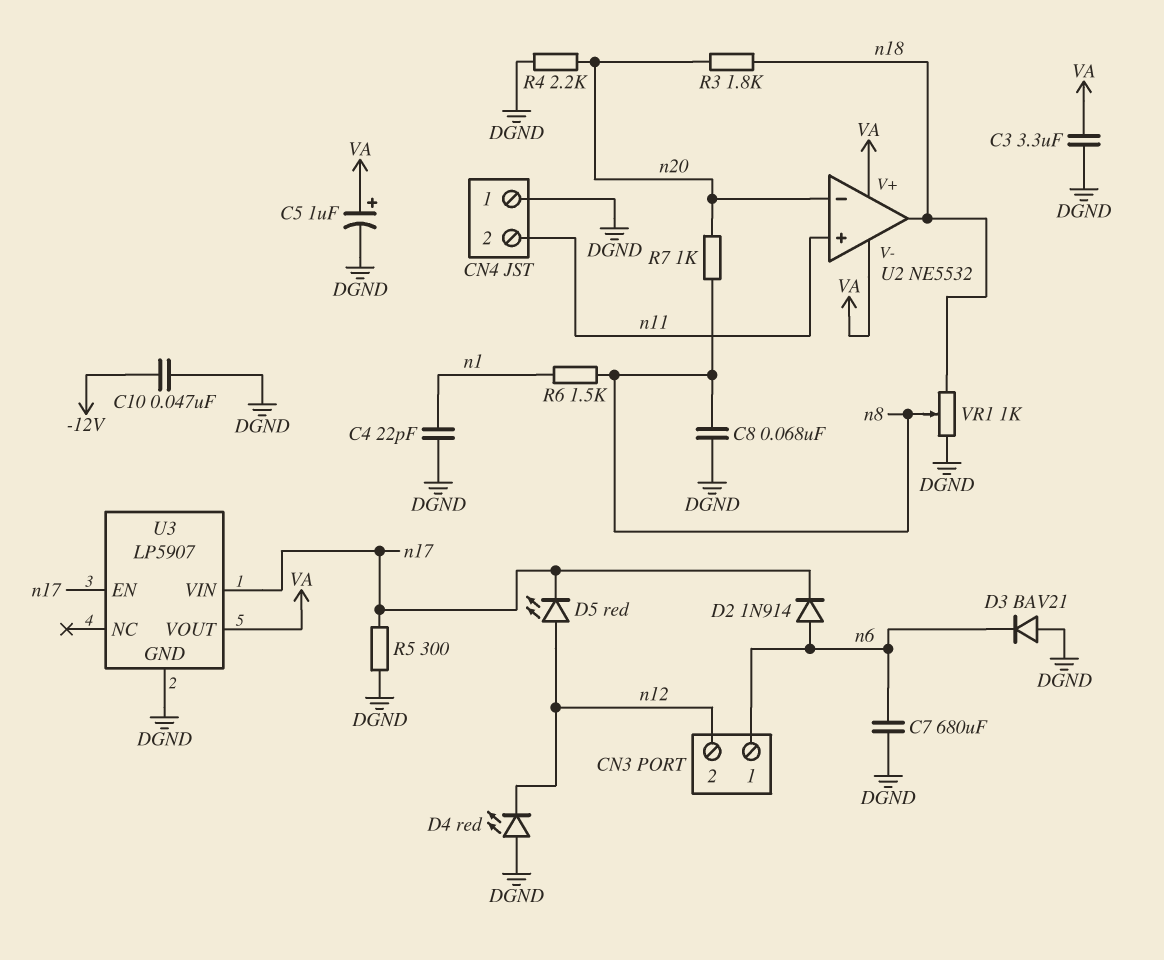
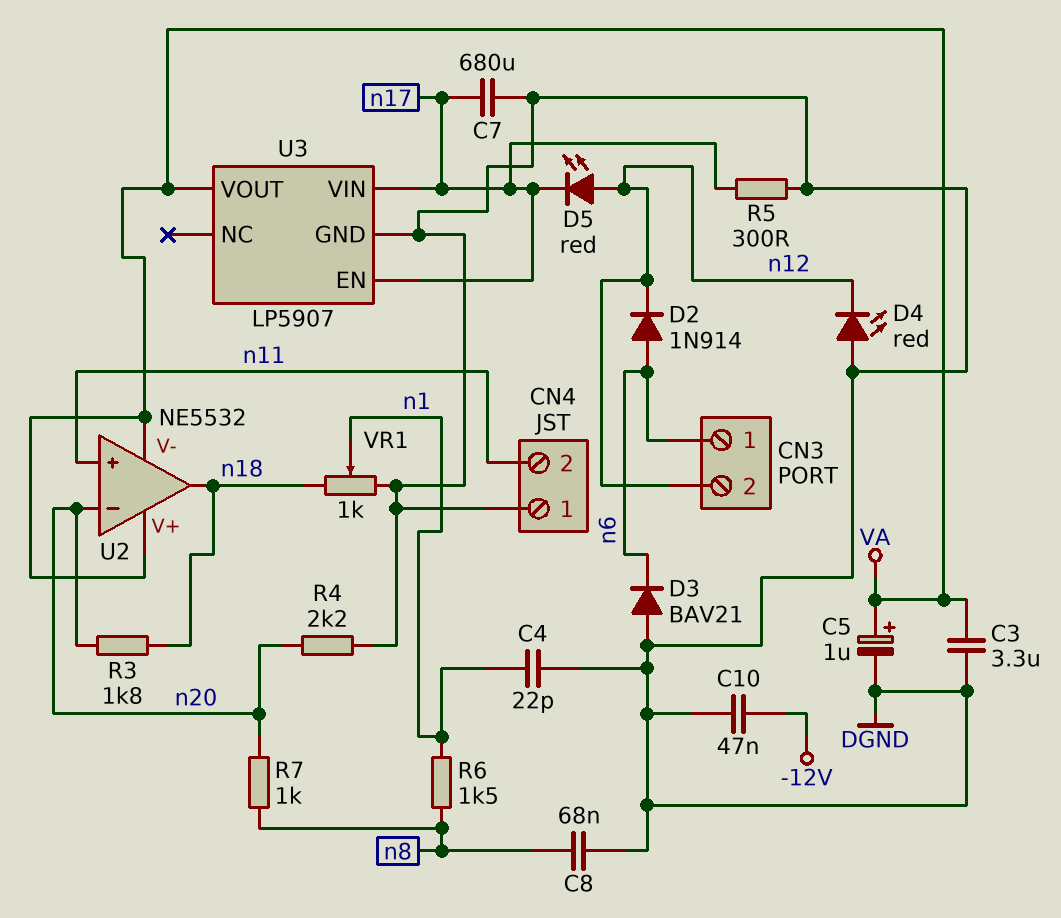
C7: 680uF (DGND, n6) -> 680uF (DGND, n17)
D2: diode 1N914 (A n6, K n17) -> diode 1N914 (A n6, K n12)
VR1: 1k (DGND, n18, wiper n8) -> 1k (DGND, n18, wiper n1)

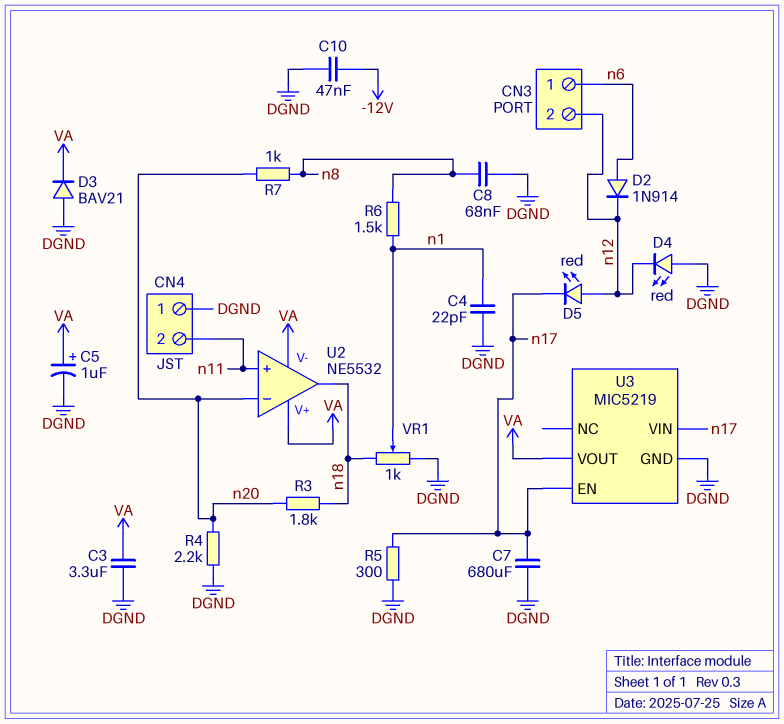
D3: diode BAV21 (A DGND, K n6) -> diode BAV21 (A DGND, K VA)
U3: LP5907 -> MIC5219

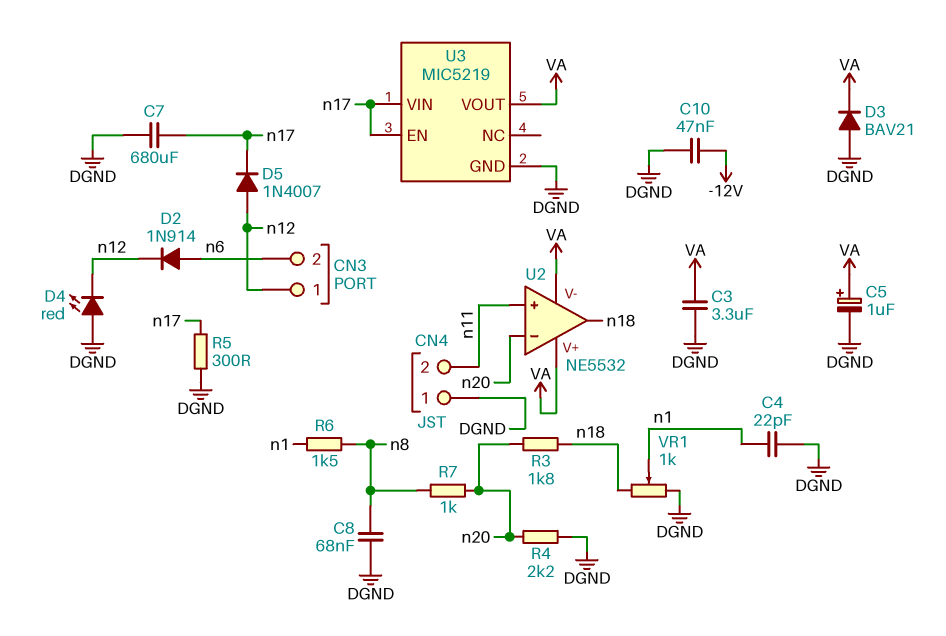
CN3 pin 1: n6 -> n12
CN3 pin 2: n12 -> n6
D5: LED red (A n12, K n17) -> diode 1N4007 (A n12, K n17)

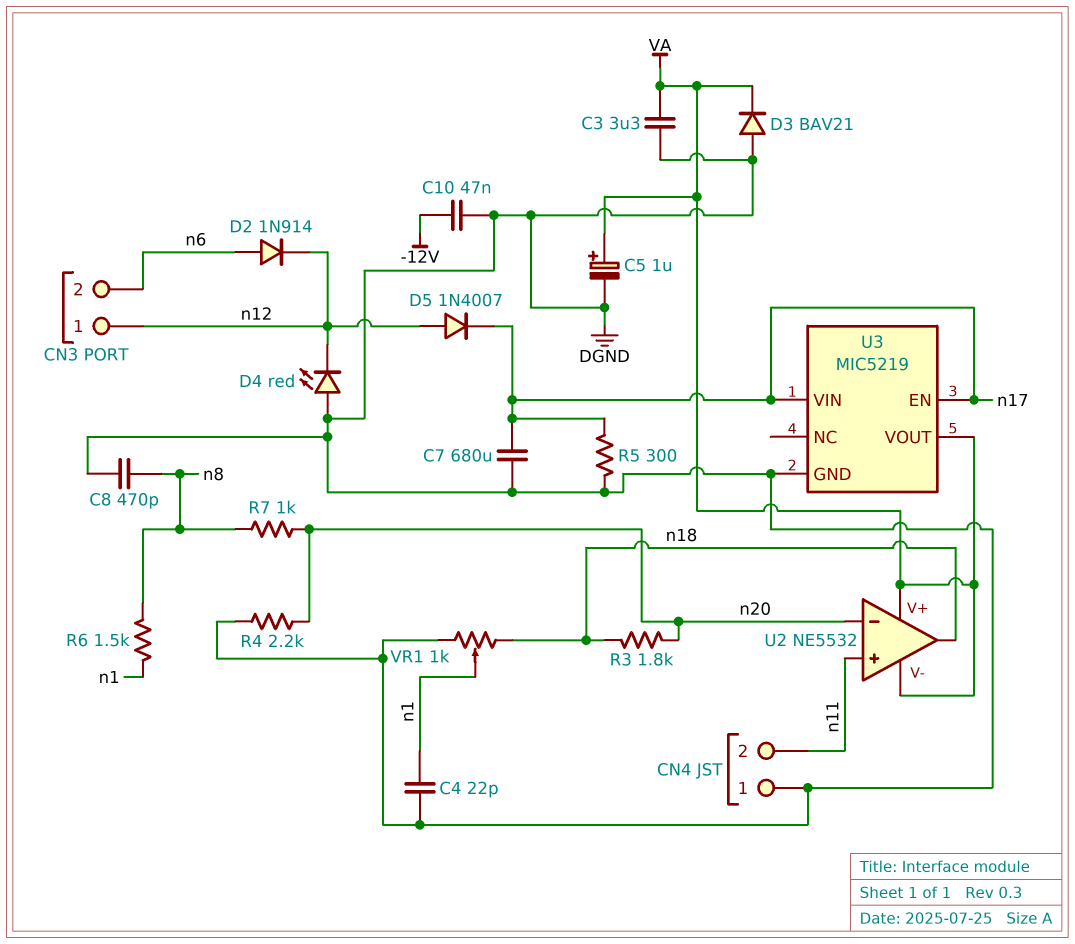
C8: 68nF (DGND, n8) -> 470pF (DGND, n8)

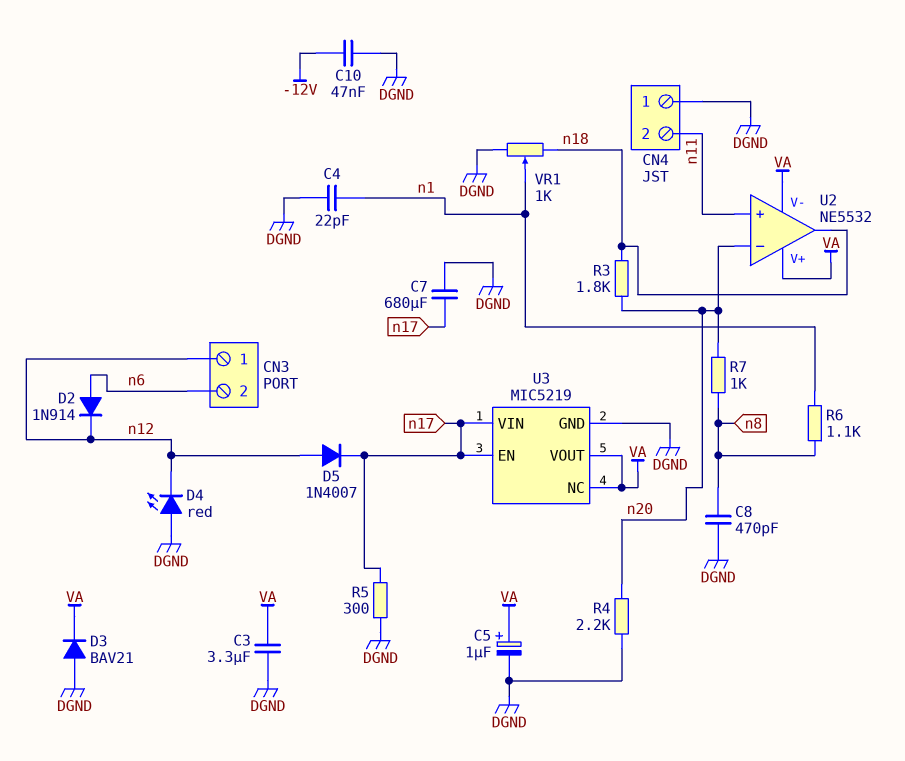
R6: 1.5k (n1, n8) -> 1.1k (n1, n8)
U3 pin NC: none -> VA

